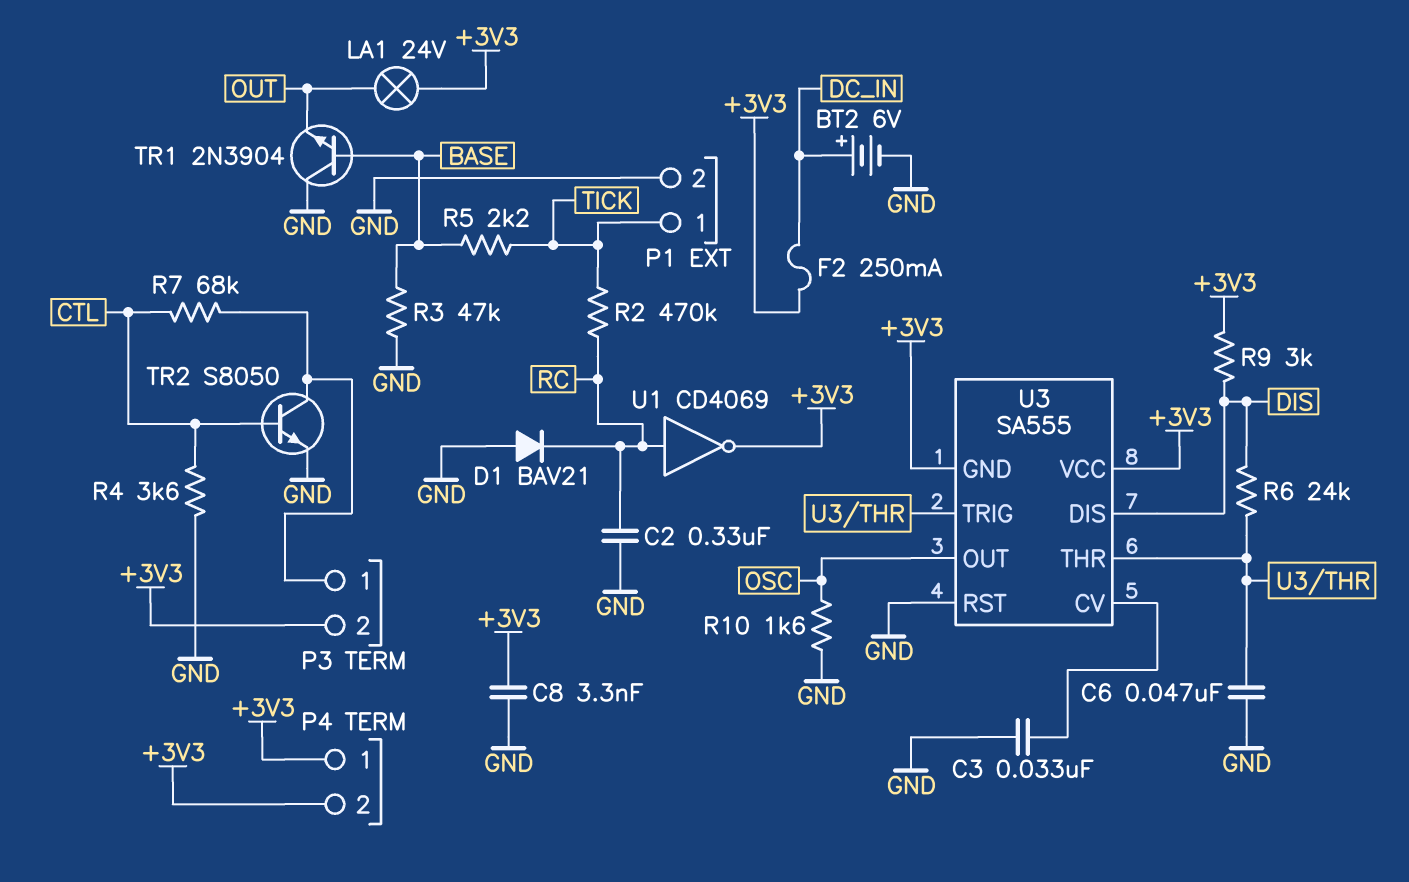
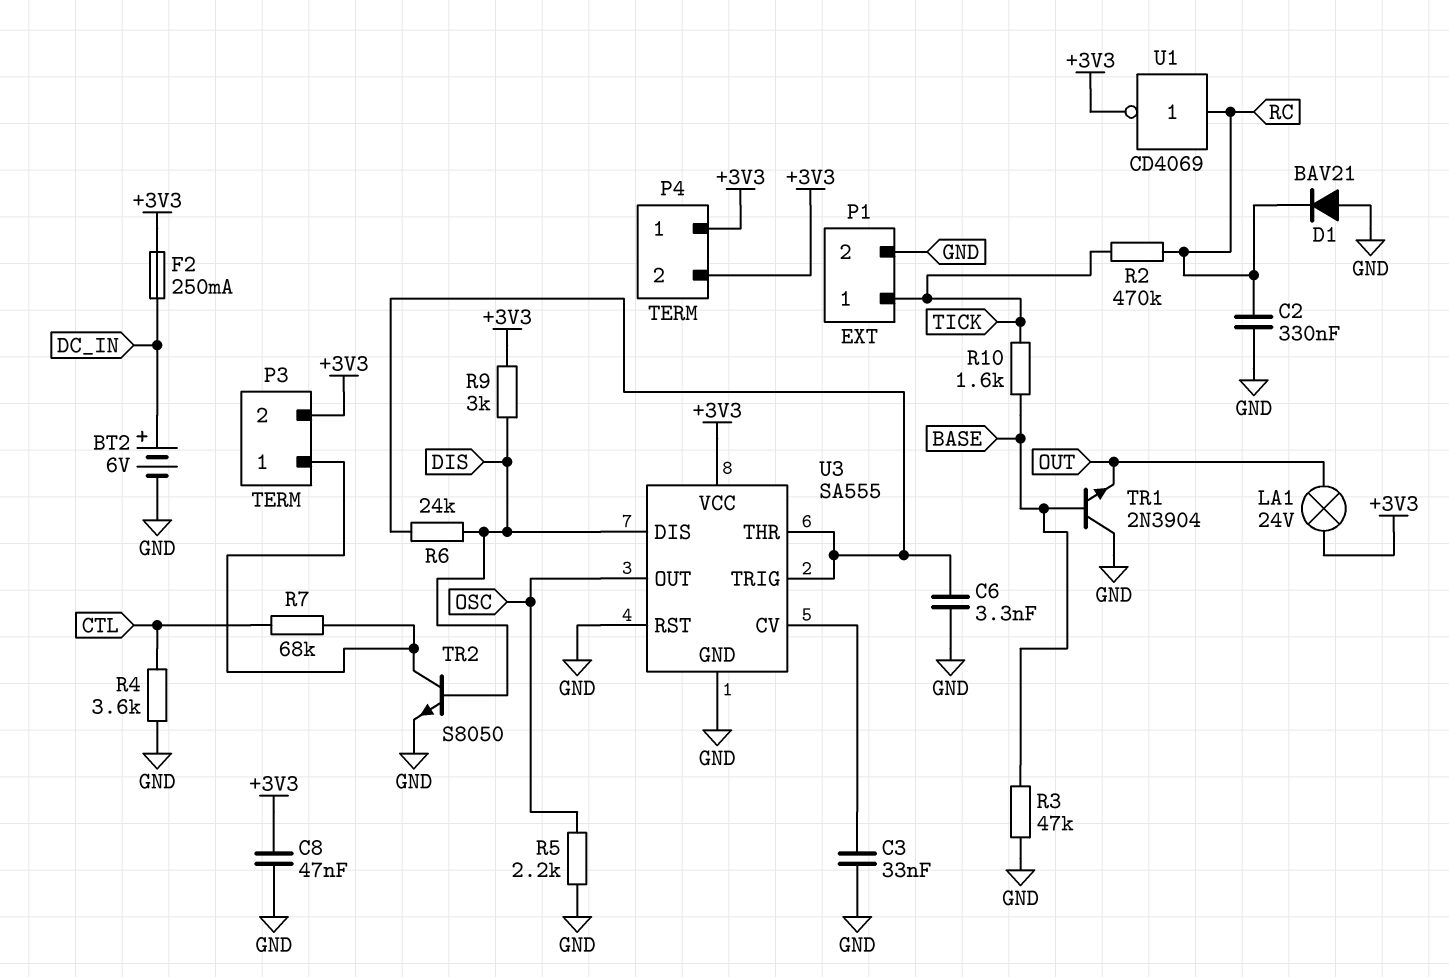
C6: 47nF (GND, U3/THR) -> 3.3nF (GND, U3/THR)
C8: 3.3nF (+3V3, GND) -> 47nF (+3V3, GND)
R5: 2.2k (BASE, TICK) -> 2.2k (GND, OSC)
R10: 1.6k (GND, OSC) -> 1.6k (BASE, TICK)
TR2: NPN S8050 (B CTL, C P3/1, E GND) -> NPN S8050 (B DIS, C P3/1, E GND)
U3 pin GND: +3V3 -> GND

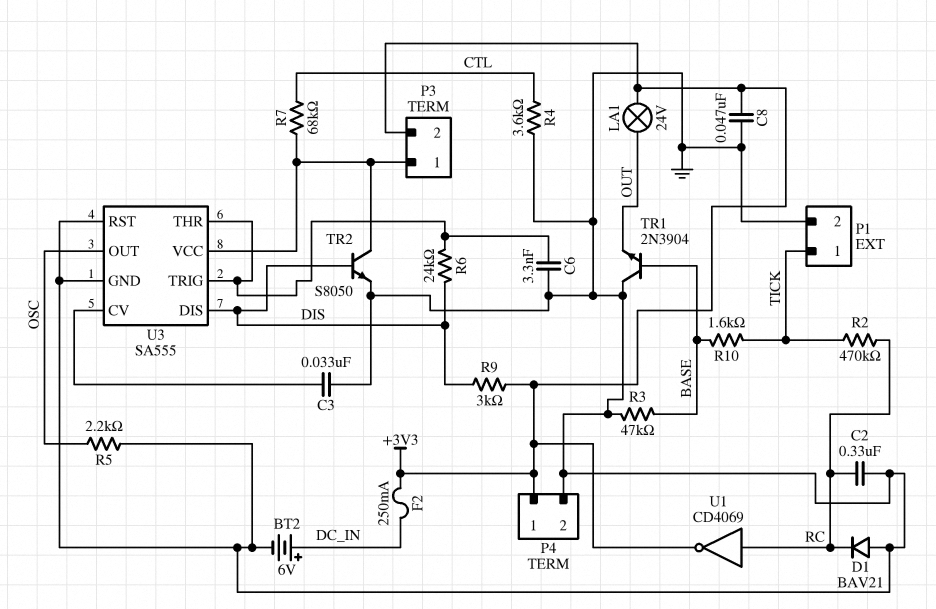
P4 pin 2: +3V3 -> GND
U3 pin VCC: +3V3 -> P3/1

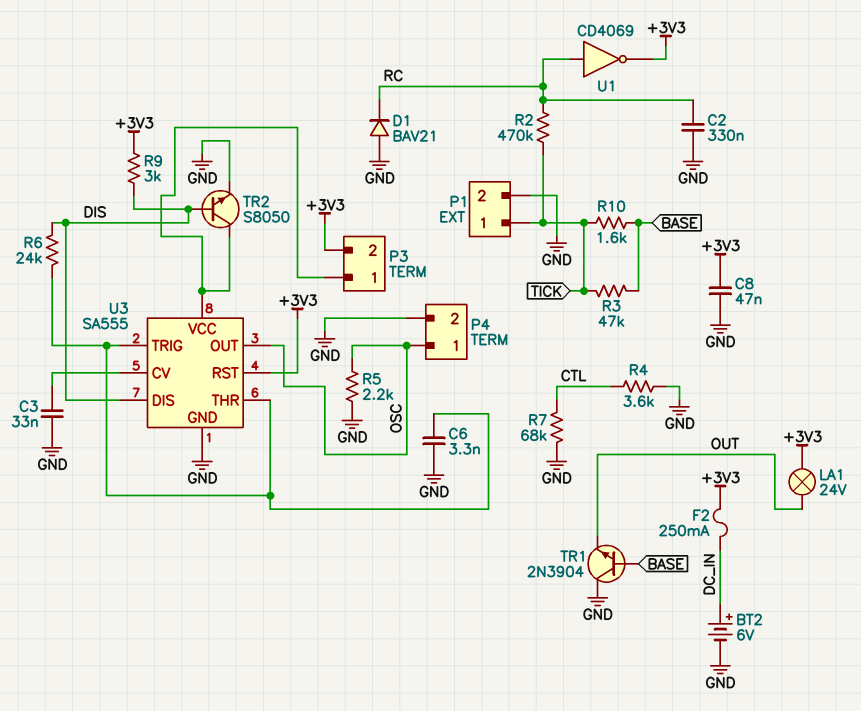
P4 pin 1: +3V3 -> OSC
R3: 47k (BASE, GND) -> 47k (BASE, TICK)
R7: 68k (CTL, P3/1) -> 68k (CTL, GND)
U3 pin RST: GND -> +3V3

